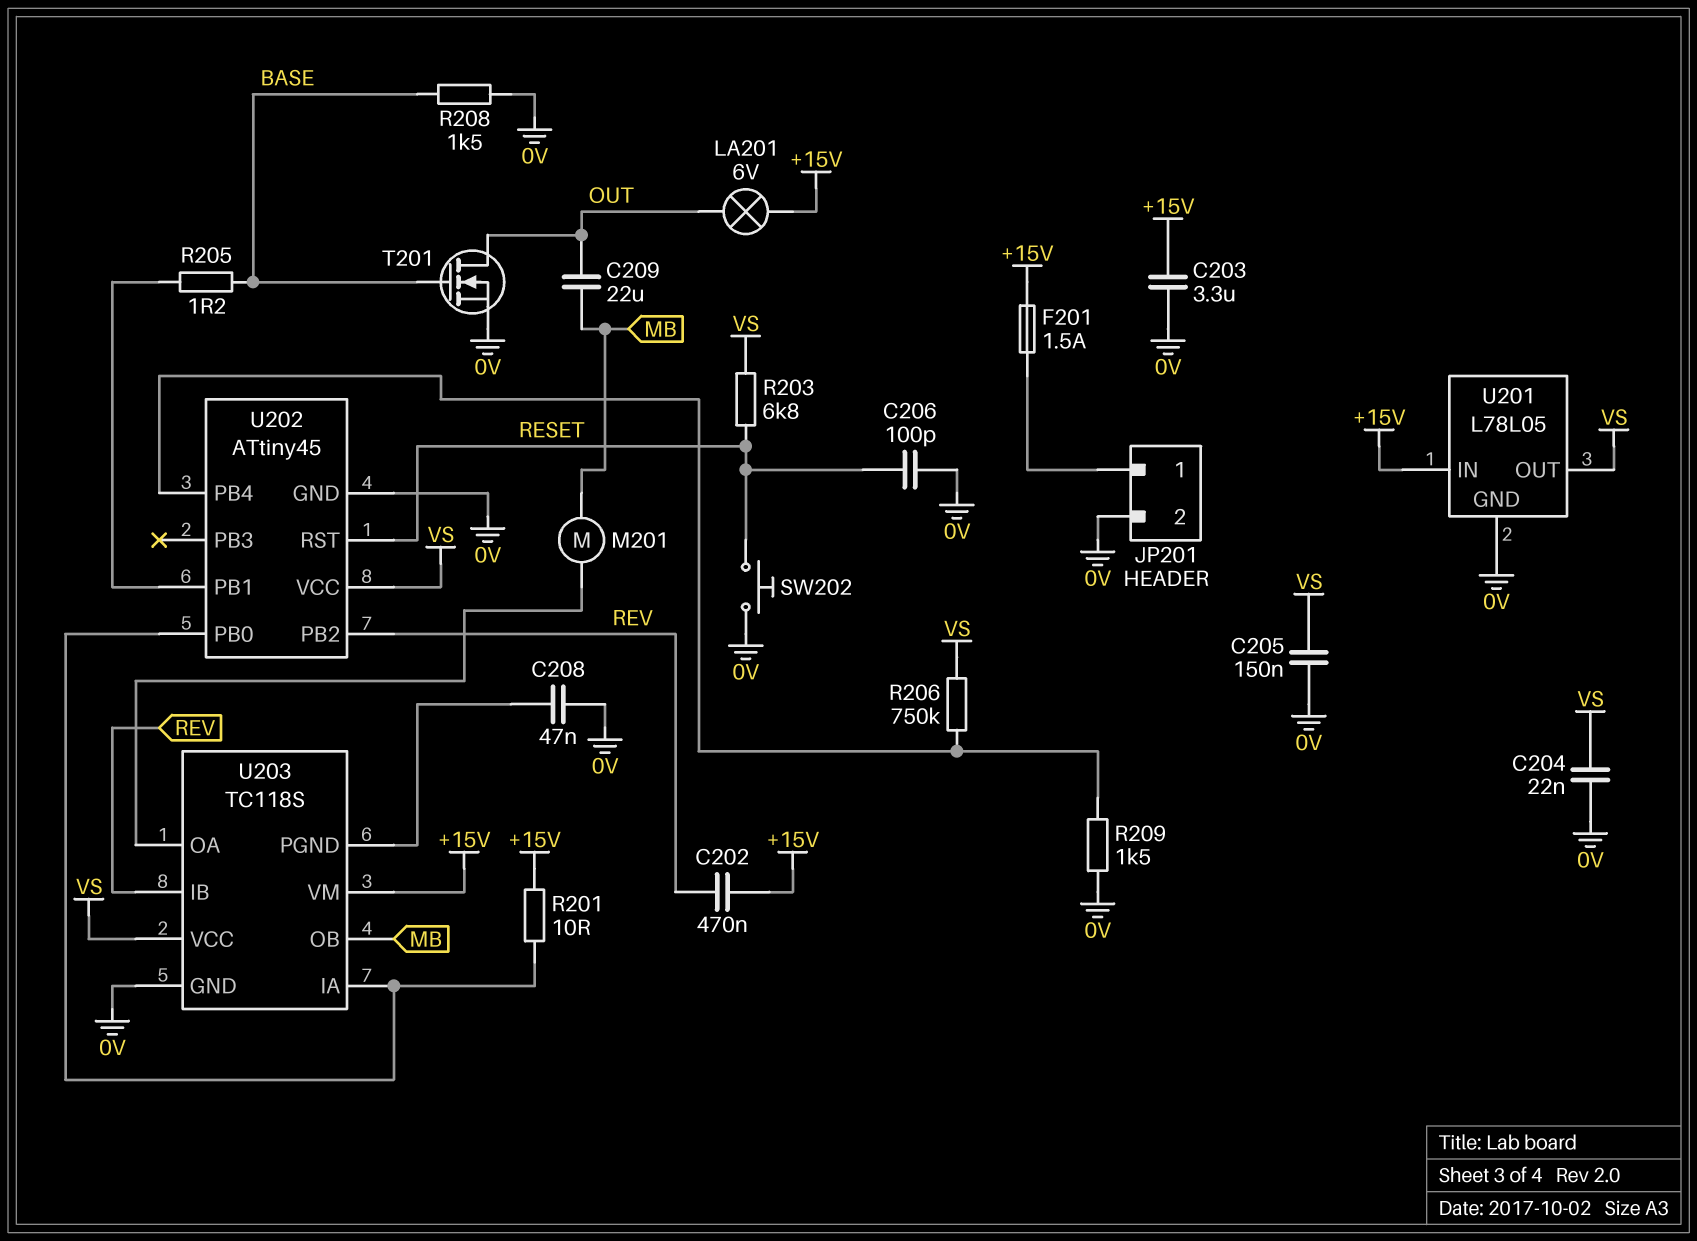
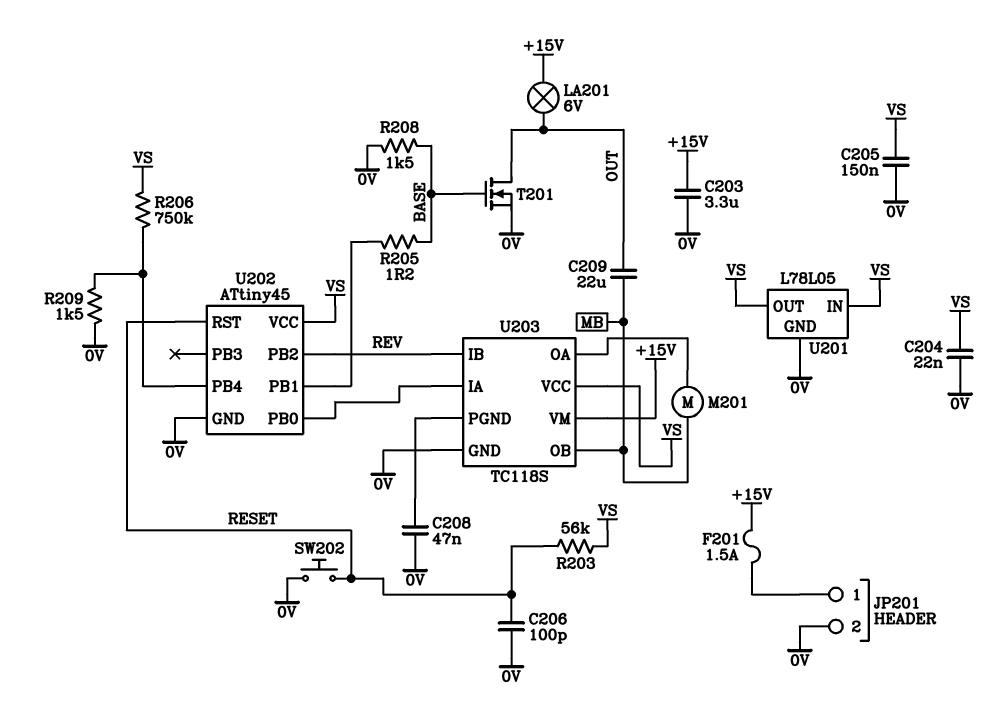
C202: 470nF (+15V, REV) -> none
R201: 10 (+15V, U202/PB0) -> none
R203: 6.8k (RESET, VS) -> 56k (RESET, VS)
U201 pin IN: +15V -> VS

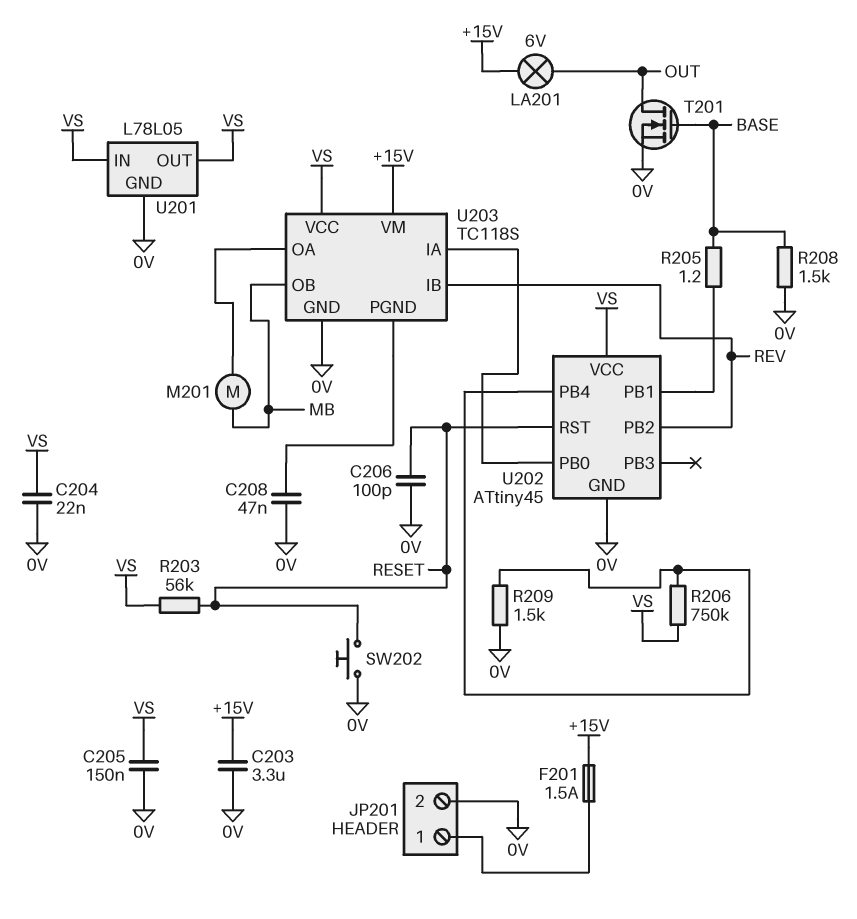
C209: 22uF (MB, OUT) -> none

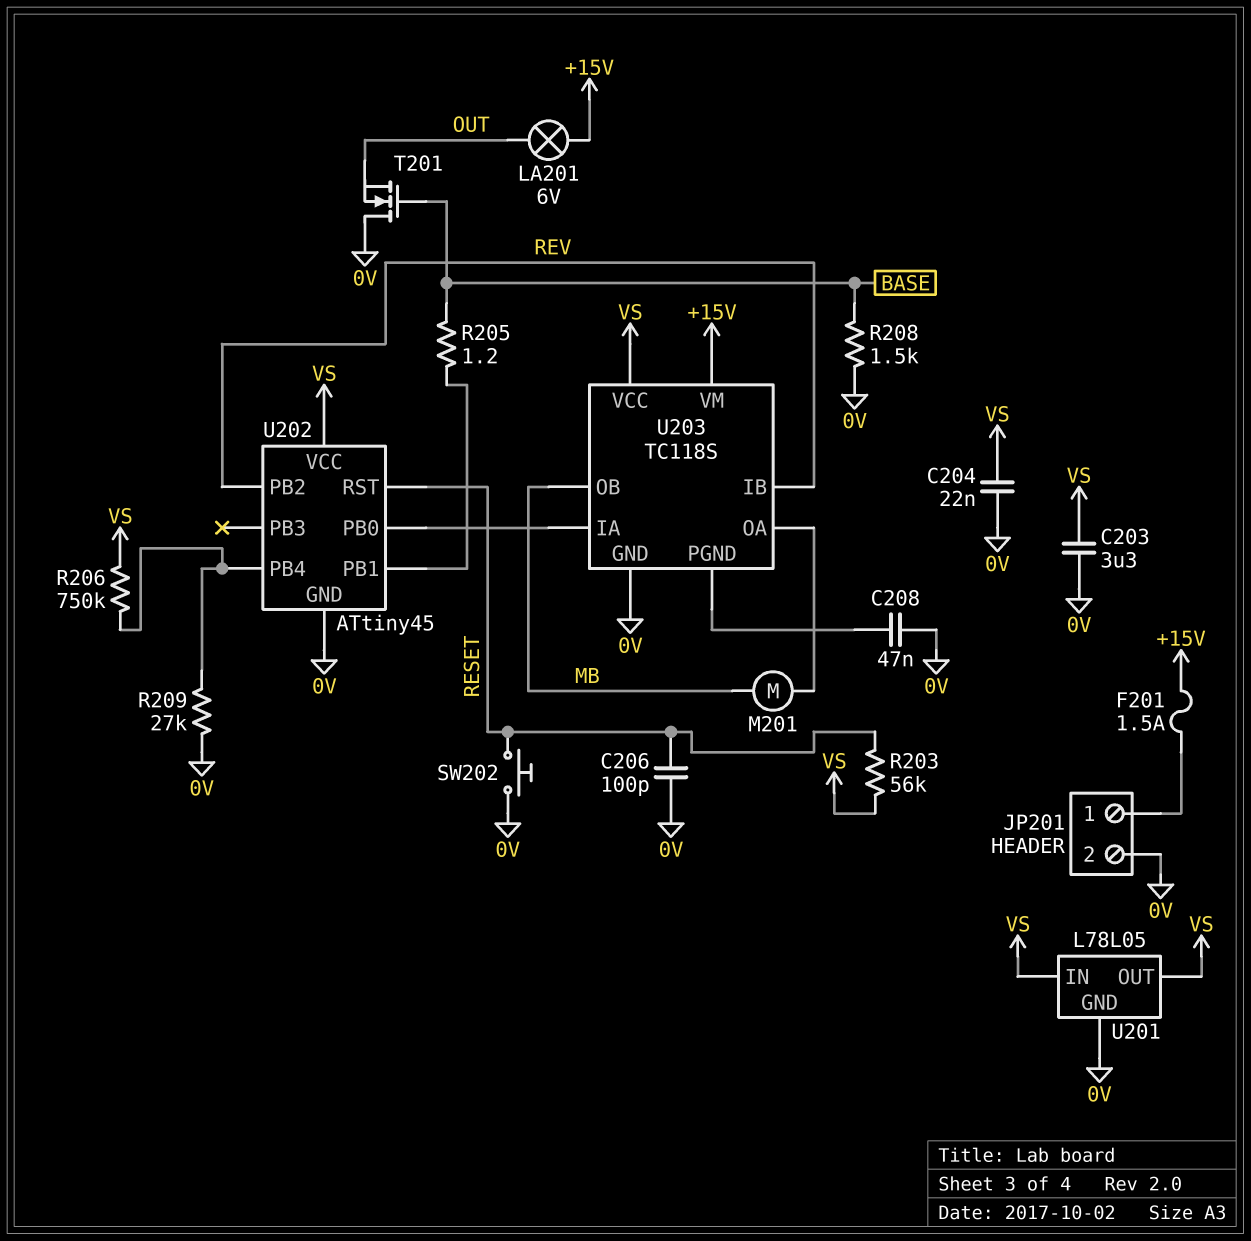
C203: 3.3uF (+15V, 0V) -> 3.3uF (0V, VS)
C205: 150nF (0V, VS) -> none
R209: 1.5k (0V, U202/PB4) -> 27k (0V, U202/PB4)
T201: NMOS (G BASE, D OUT, S 0V) -> NMOS (G BASE, D 0V, S OUT)

